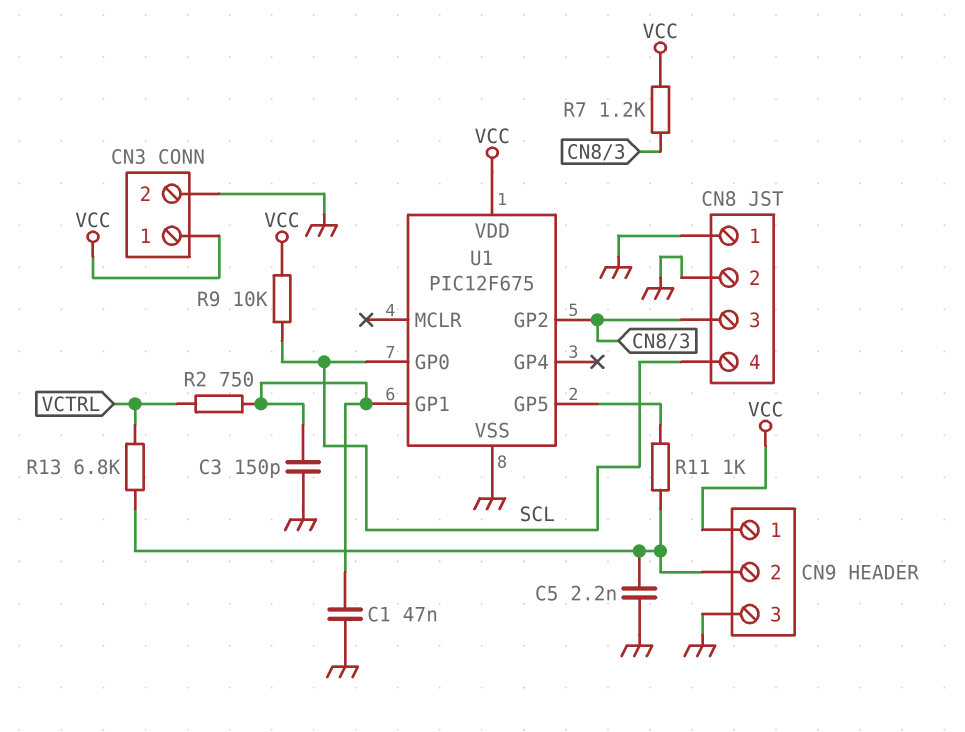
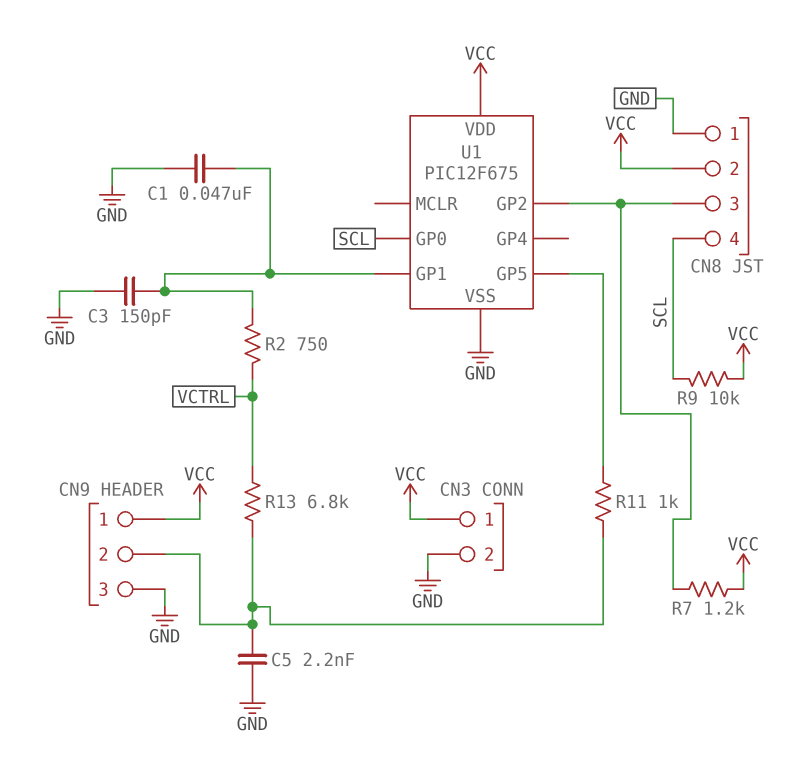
CN8 pin 2: GND -> VCC

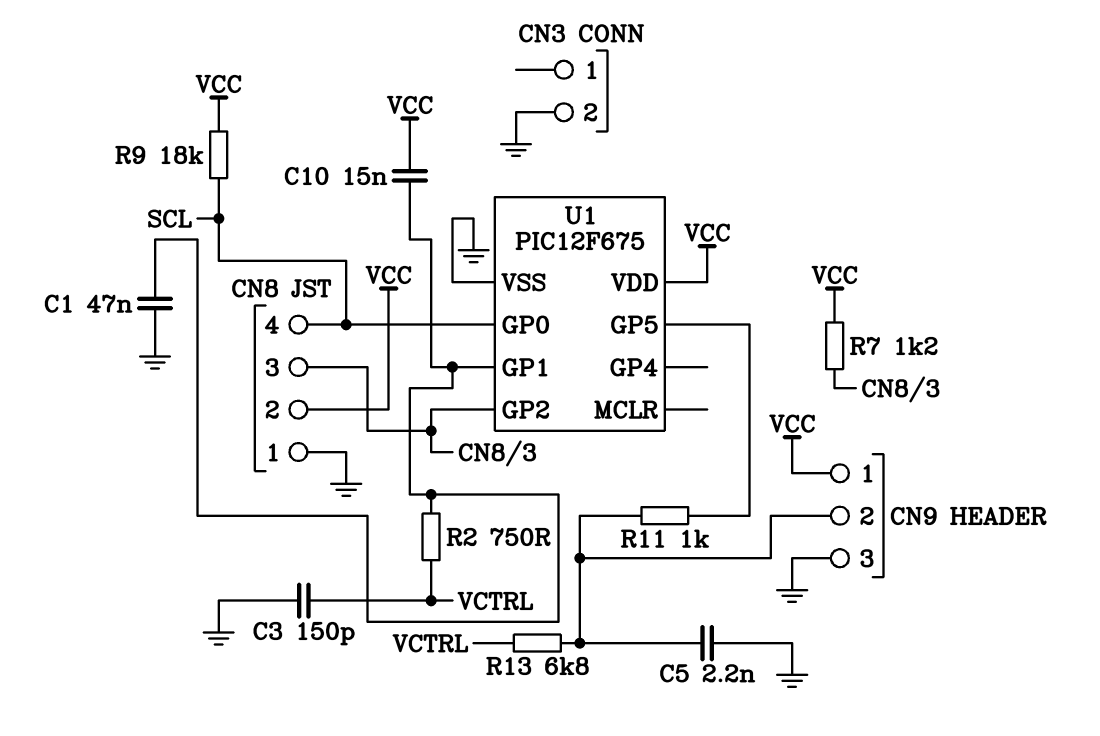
C3: 150pF (GND, U1/GP1) -> 150pF (GND, VCTRL)
C10: none -> 15nF (U1/GP1, VCC)
CN3 pin 1: VCC -> none
R9: 10k (SCL, VCC) -> 18k (SCL, VCC)

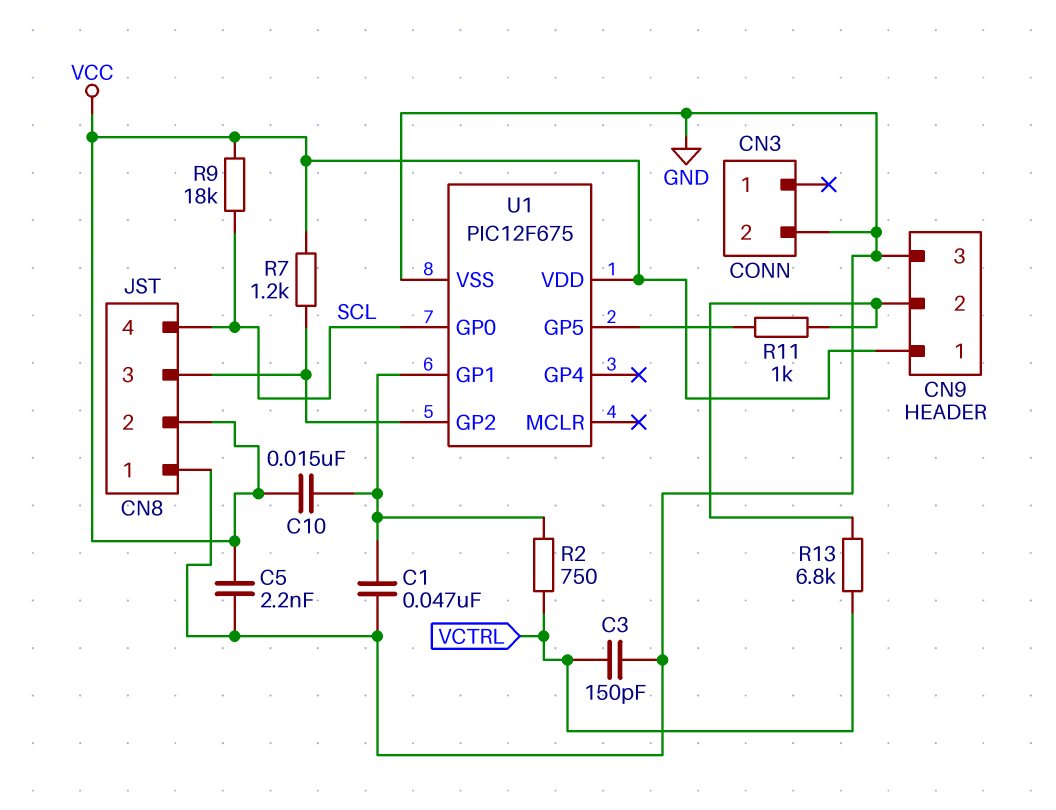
C5: 2.2nF (CN9/2, GND) -> 2.2nF (GND, VCC)

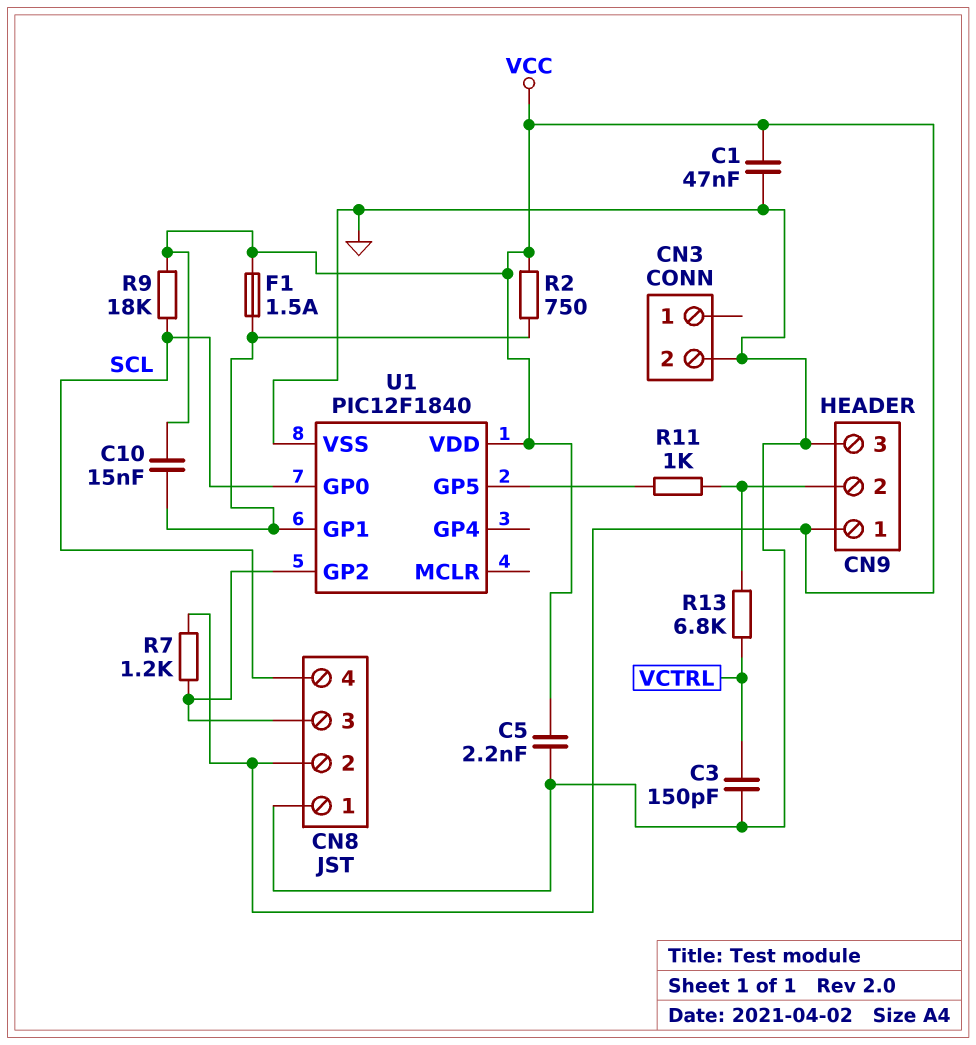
C1: 47nF (GND, U1/GP1) -> 47nF (GND, VCC)
F1: none -> 1.5A (U1/GP1, VCC)
R2: 750 (U1/GP1, VCTRL) -> 750 (U1/GP1, VCC)
U1: PIC12F675 -> PIC12F1840

